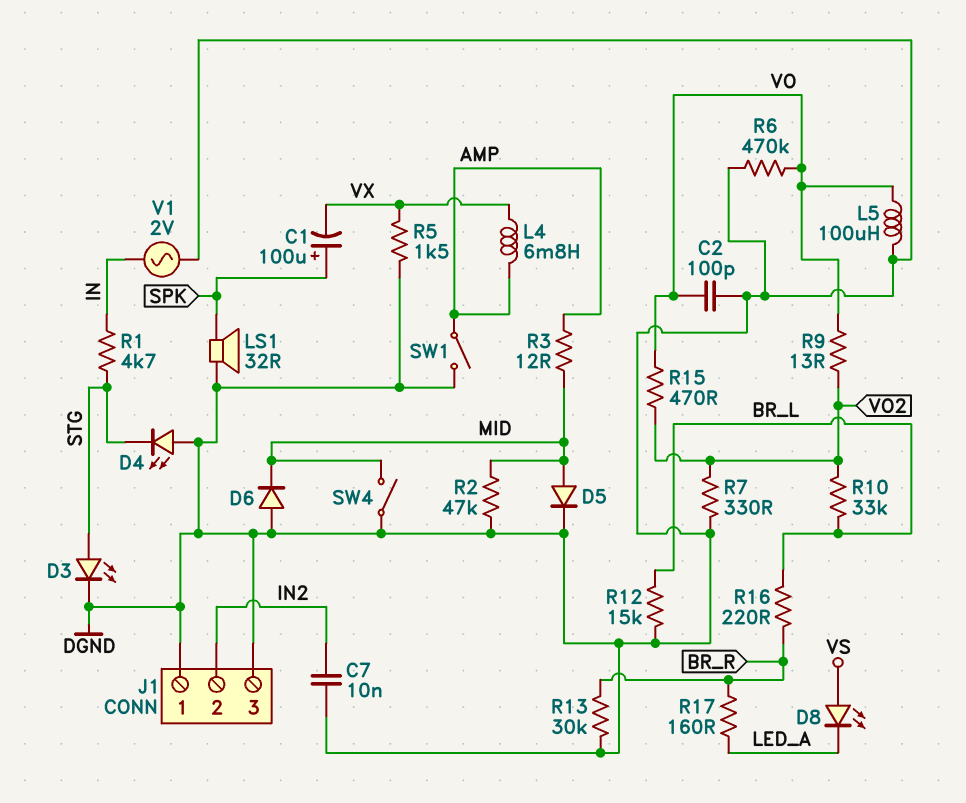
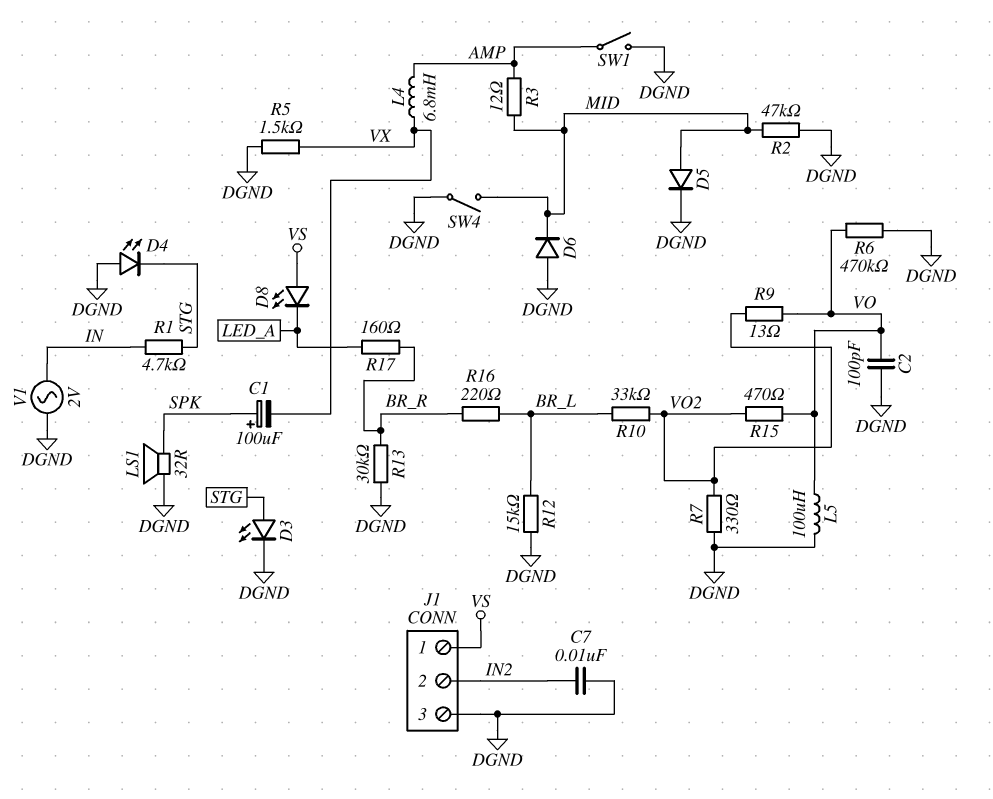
J1 pin 1: DGND -> VS

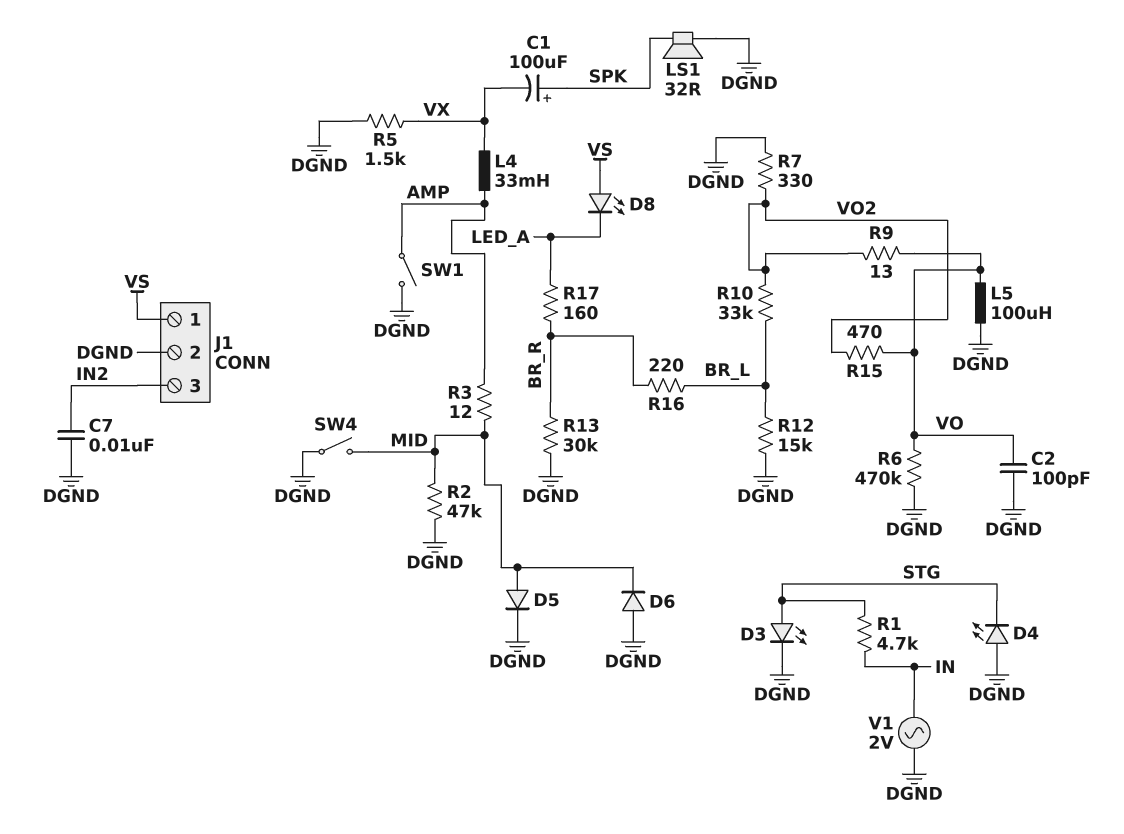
J1 pin 2: IN2 -> DGND
J1 pin 3: DGND -> IN2
L4: 6.8mH (AMP, VX) -> 33mH (AMP, VX)

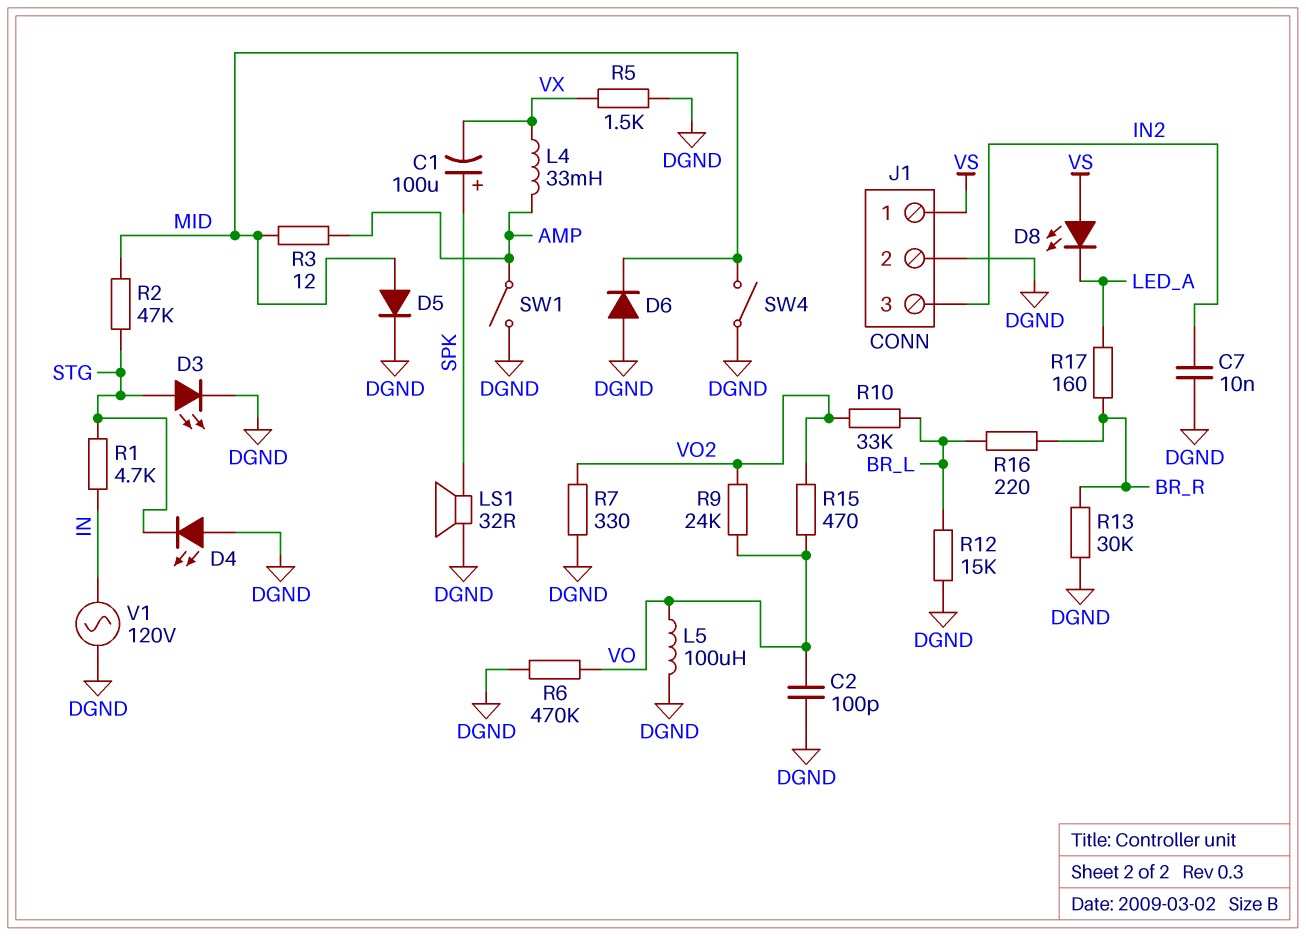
R2: 47k (DGND, MID) -> 47k (MID, STG)
R9: 13 (VO, VO2) -> 24k (VO, VO2)
V1: AC 2V (DGND, IN) -> AC 120V (DGND, IN)

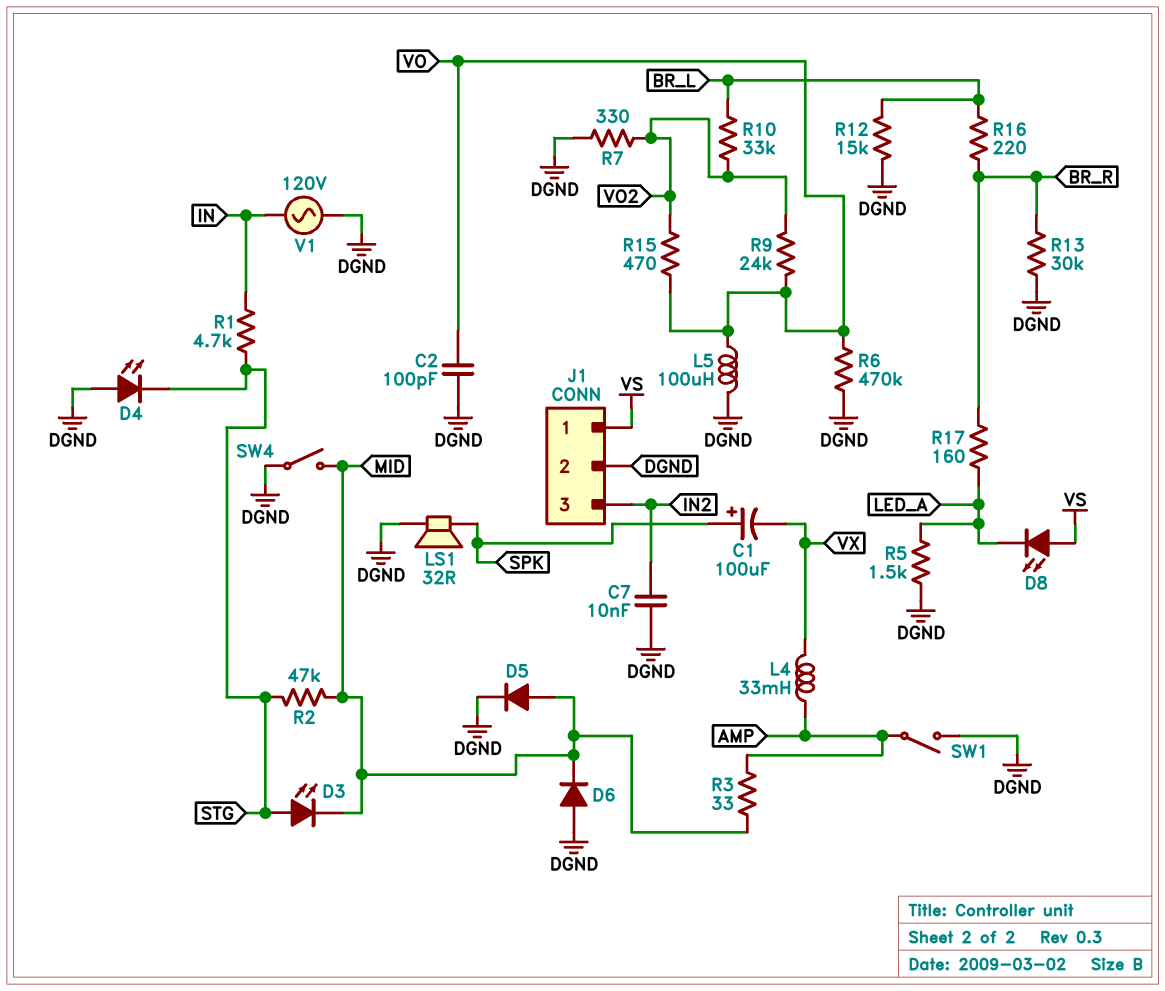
D3: LED (A STG, K DGND) -> LED (A STG, K MID)
R3: 12 (AMP, MID) -> 33 (AMP, MID)
R5: 1.5k (DGND, VX) -> 1.5k (DGND, LED_A)

